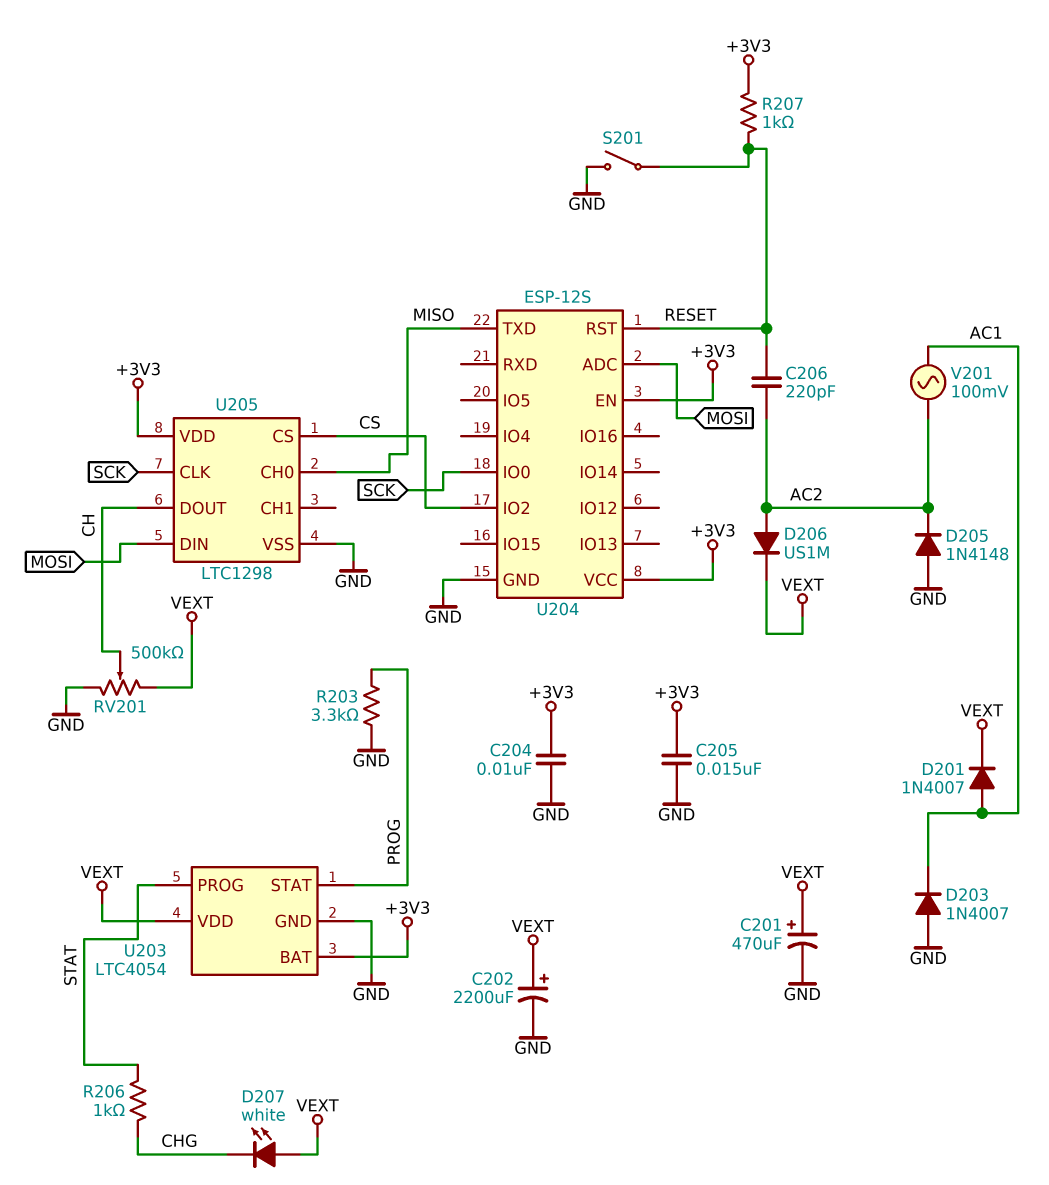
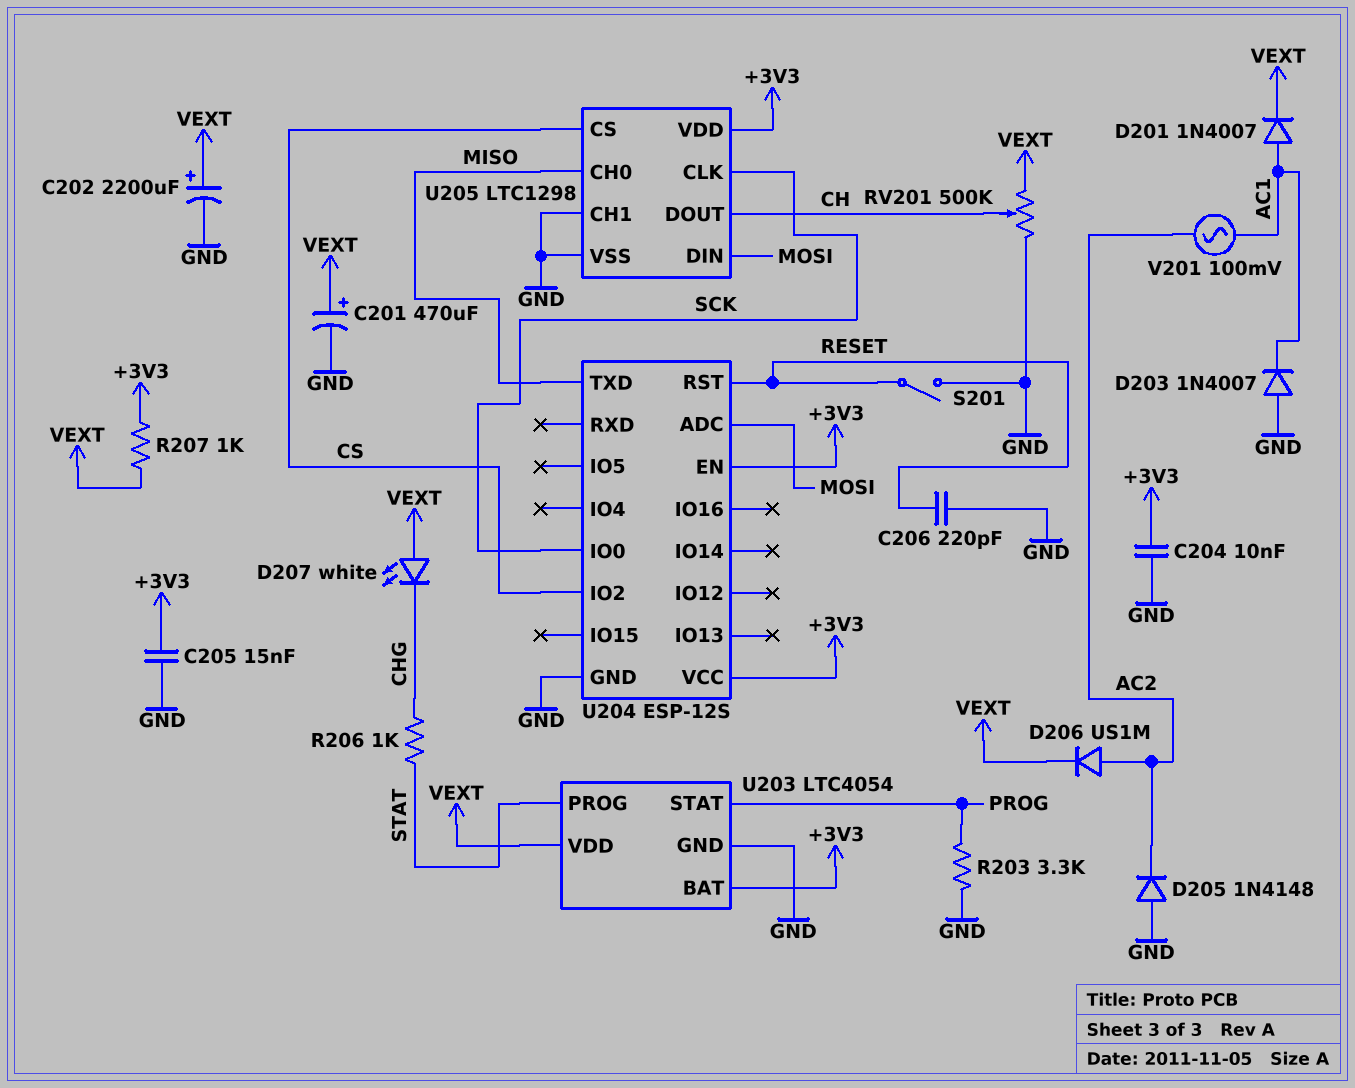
C206: 220pF (AC2, RESET) -> 220pF (GND, RESET)
R207: 1k (+3V3, RESET) -> 1k (+3V3, VEXT)
U205 pin CH1: none -> GND

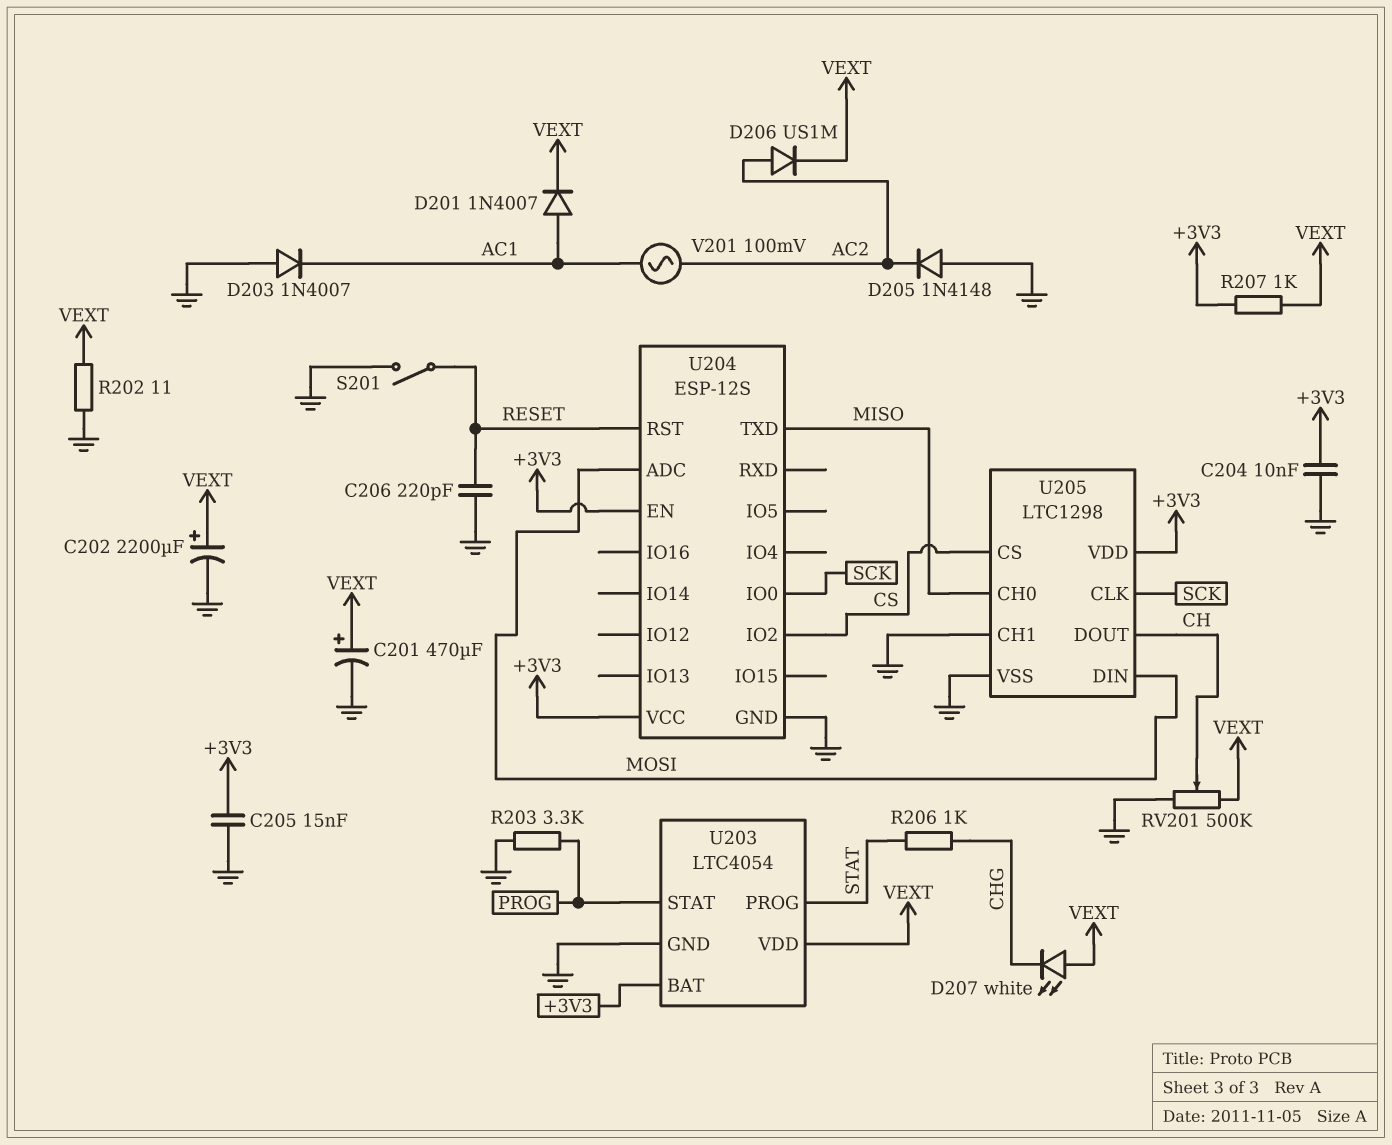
R202: none -> 11 (GND, VEXT)

